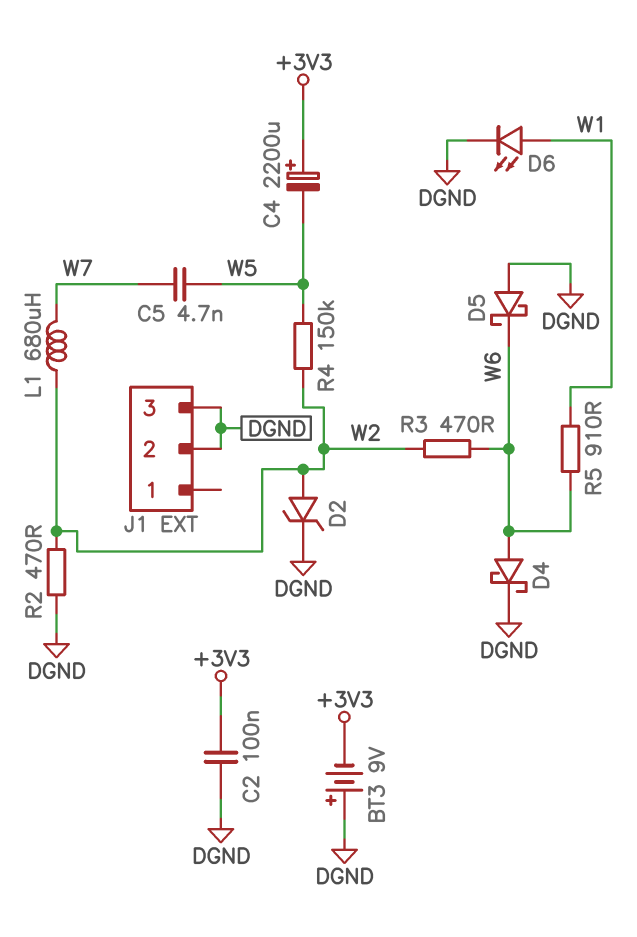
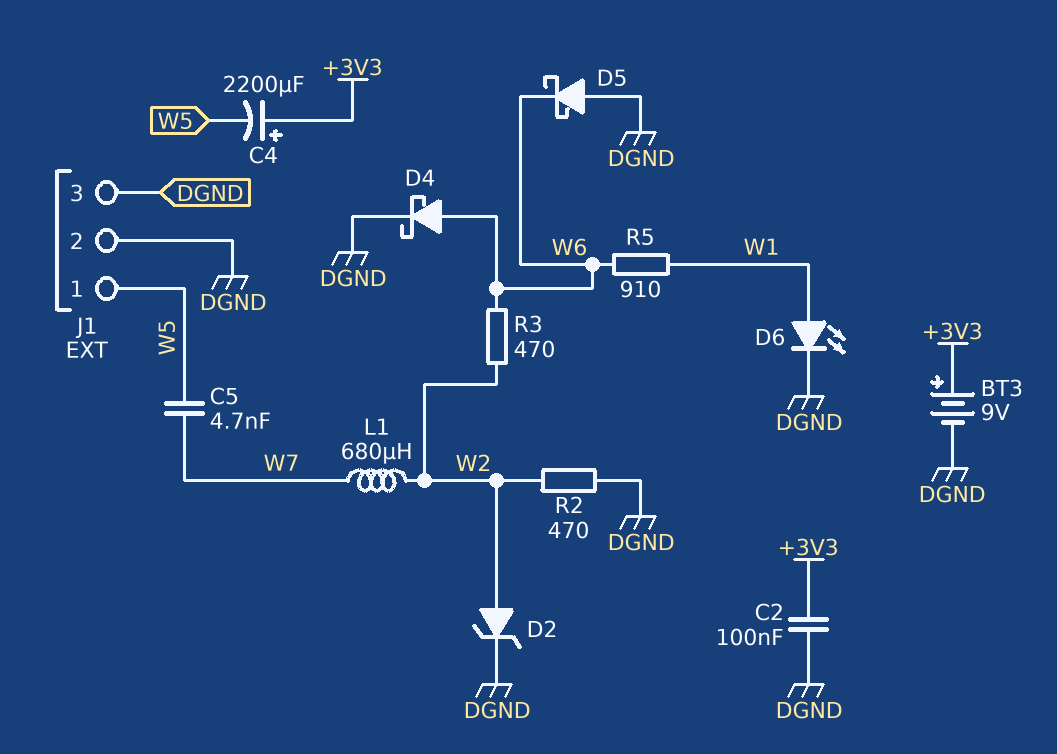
BT3: 9V (plus DGND, minus +3V3) -> 9V (plus +3V3, minus DGND)
J1 pin 1: none -> W5
R4: 150k (W2, W5) -> none

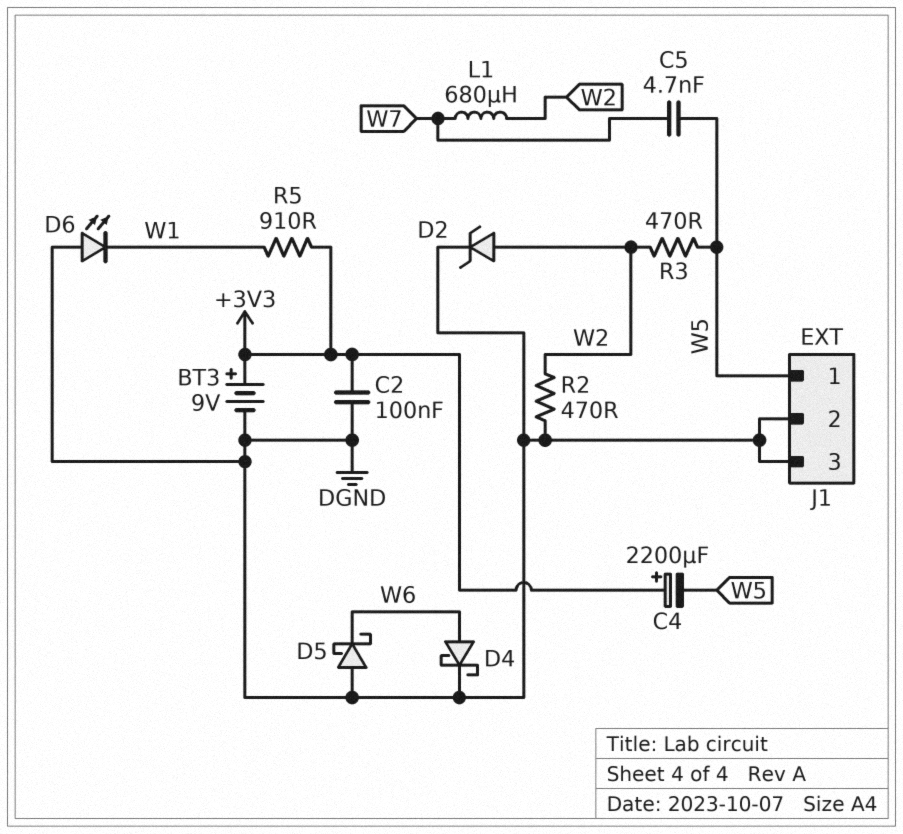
D6: LED (A W1, K DGND) -> LED (A DGND, K W1)
R3: 470 (W2, W6) -> 470 (W2, W5)
R5: 910 (W1, W6) -> 910 (+3V3, W1)

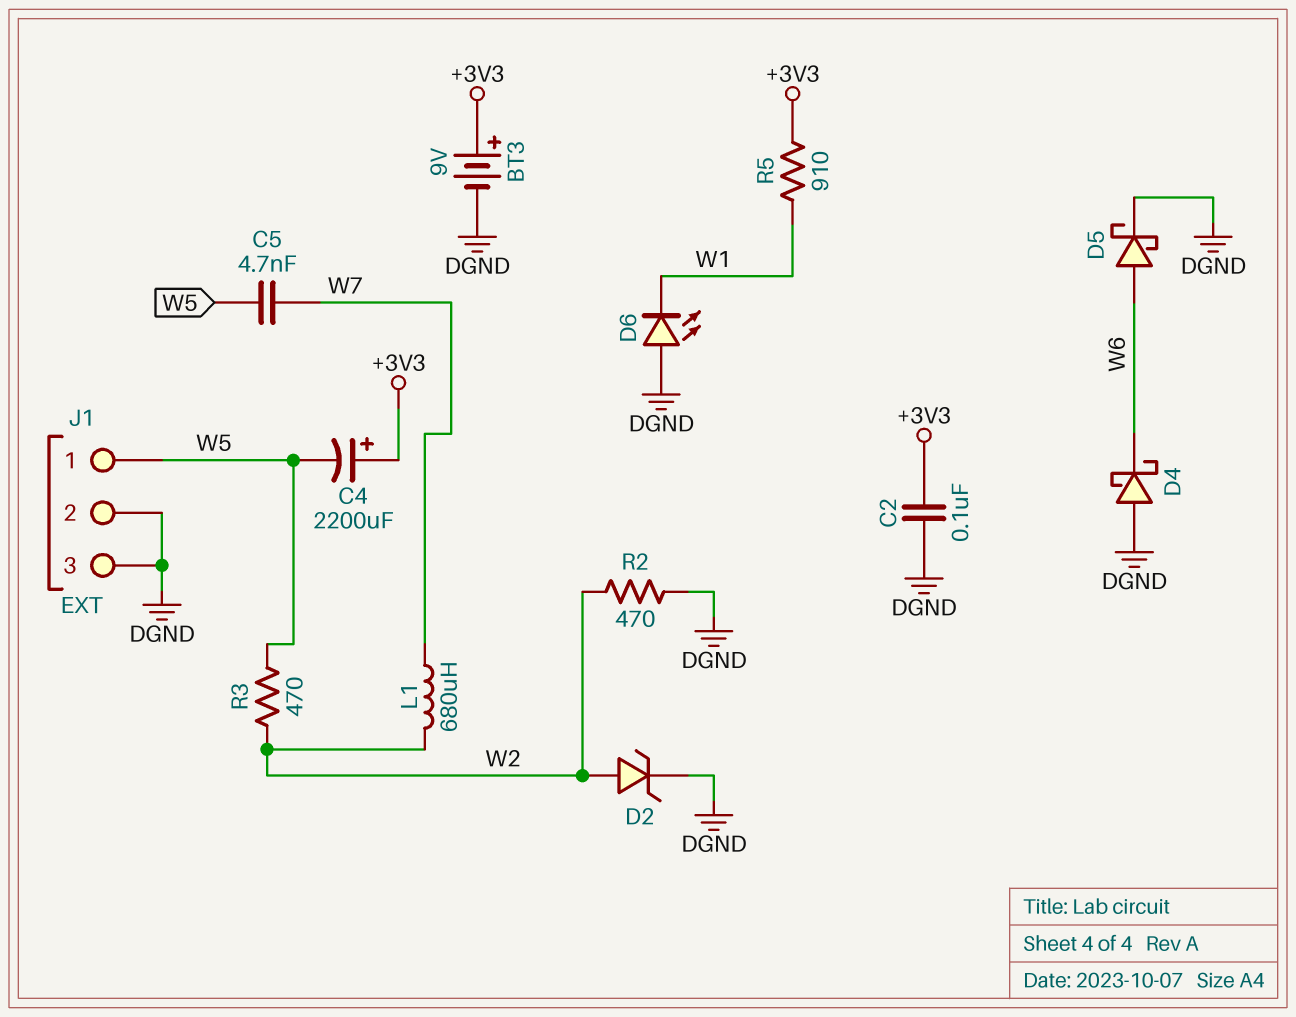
D4: schottky (A W6, K DGND) -> schottky (A DGND, K W6)
D5: schottky (A DGND, K W6) -> schottky (A W6, K DGND)

